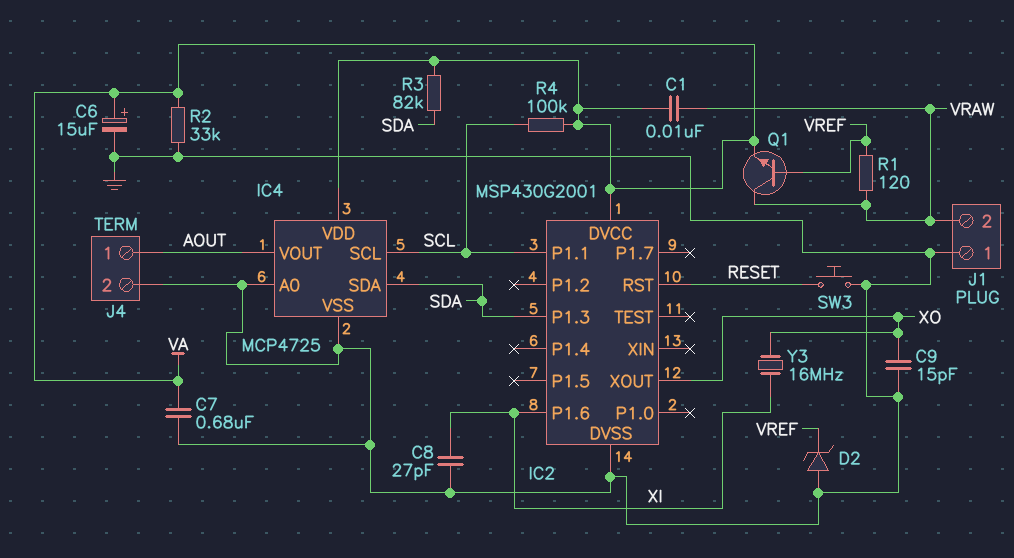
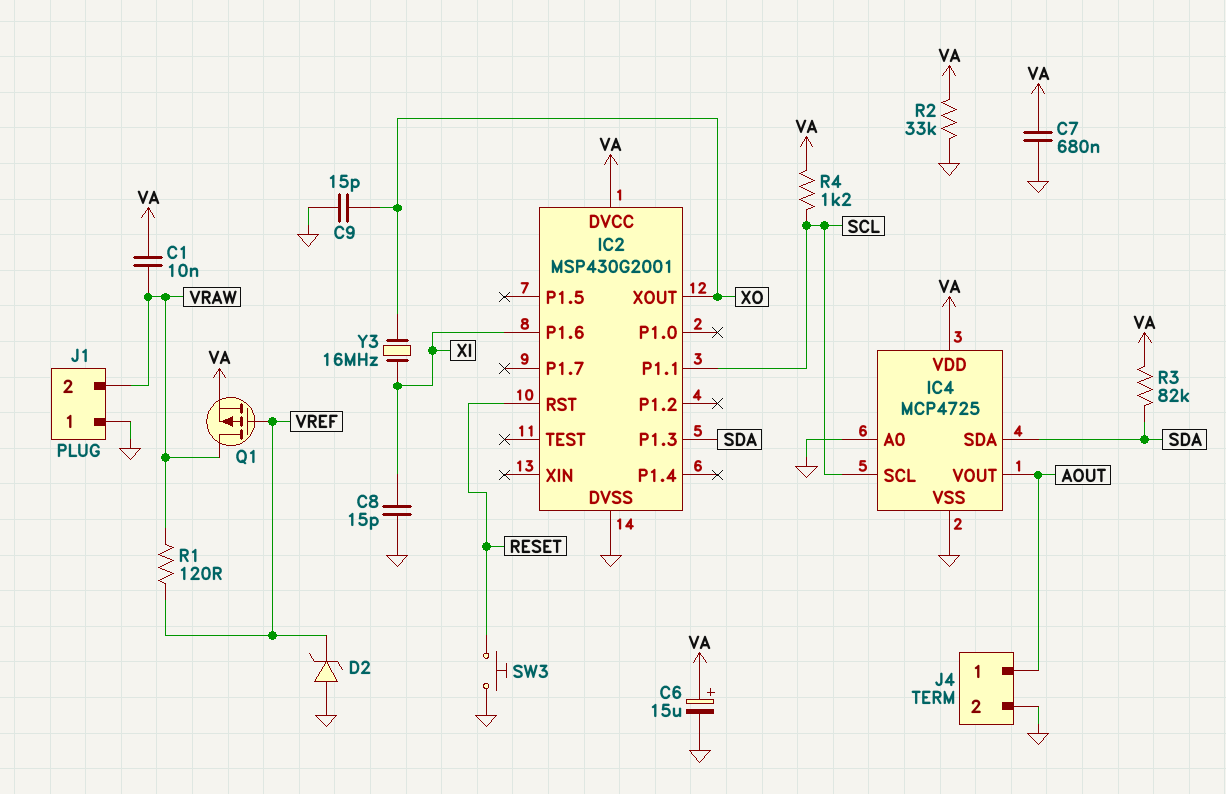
C8: 27pF (GND, XI) -> 15pF (GND, XI)
Q1: NPN (B VREF, C VRAW, E VA) -> PMOS (G VREF, D VRAW, S VA)
R4: 100k (SCL, VA) -> 1.2k (SCL, VA)

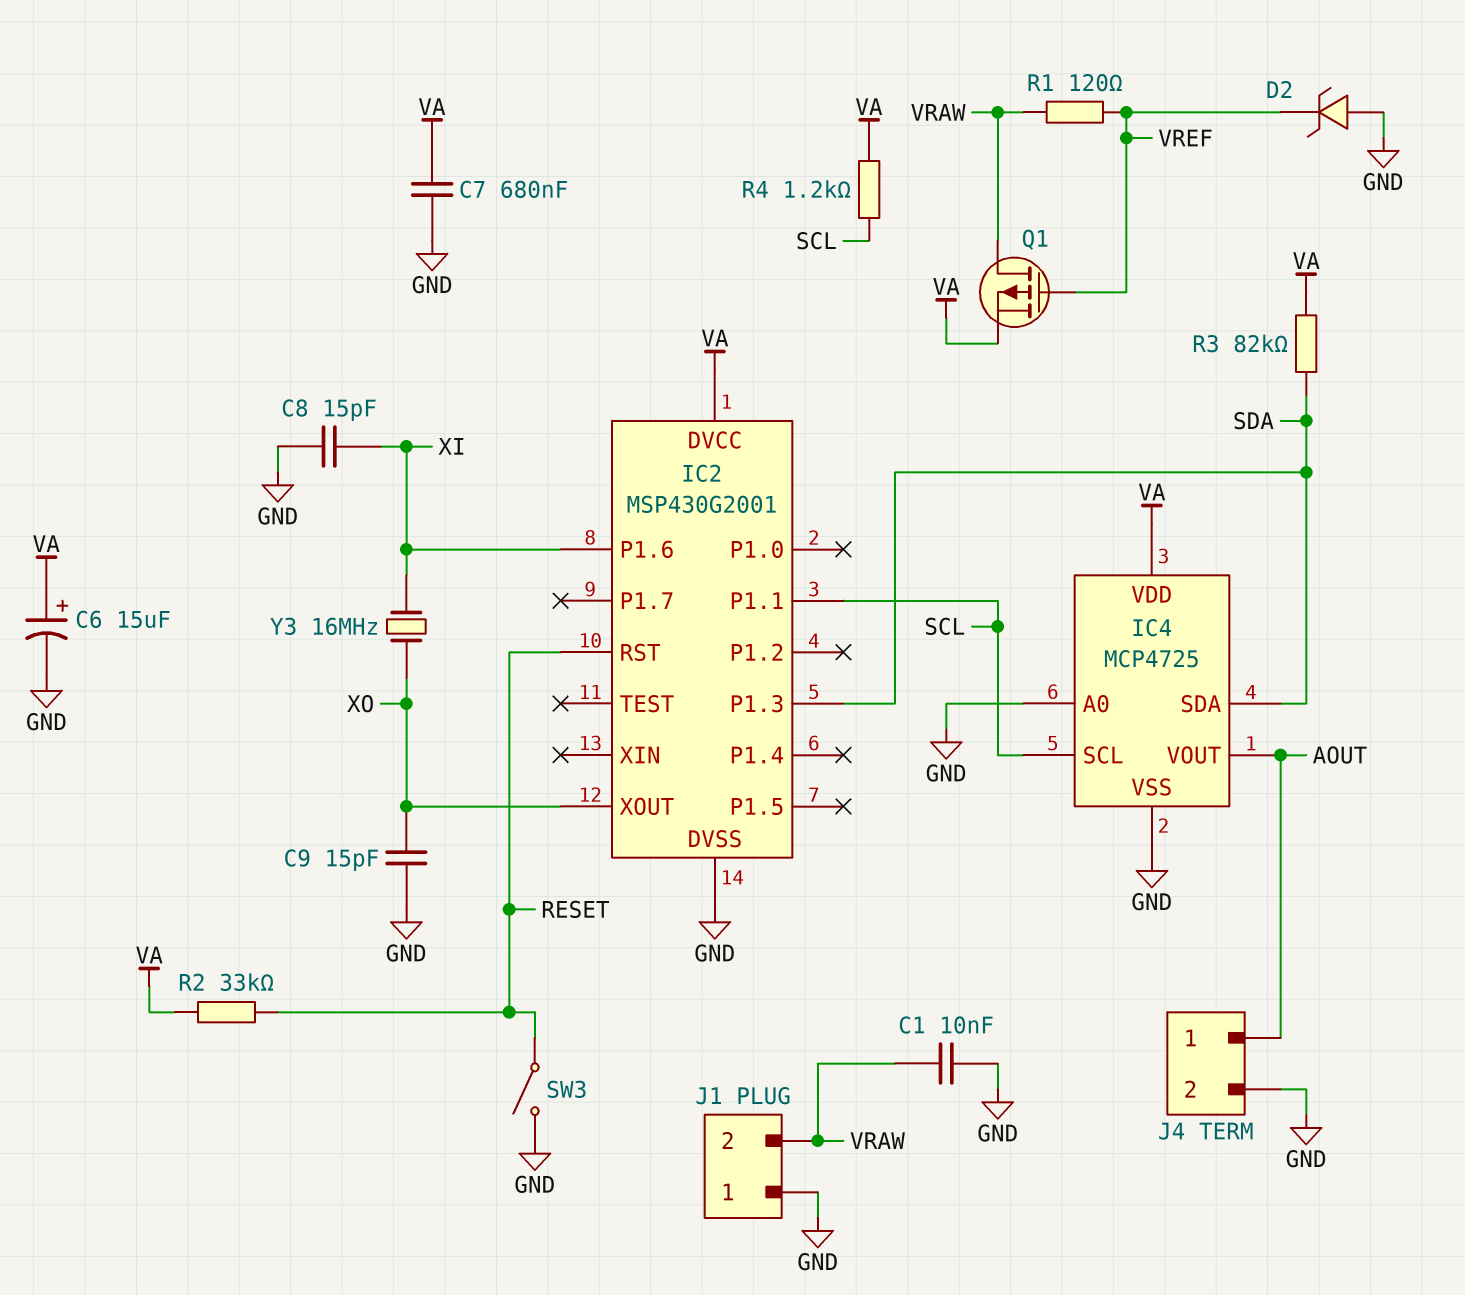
C1: 10nF (VA, VRAW) -> 10nF (GND, VRAW)
R2: 33k (GND, VA) -> 33k (RESET, VA)
SW3: button (GND, RESET) -> switch (GND, RESET)

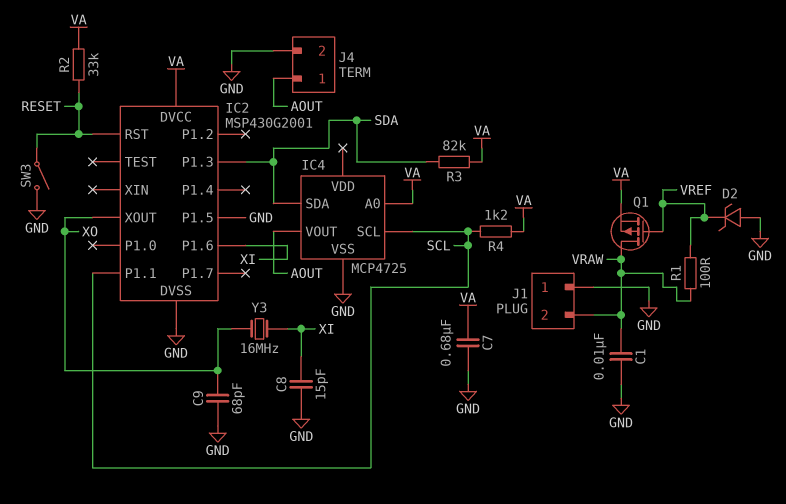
C6: 15uF (plus VA, minus GND) -> none
C9: 15pF (GND, XO) -> 68pF (GND, XO)
IC2 pin P1.5: none -> GND
IC4 pin A0: GND -> VA
IC4 pin VDD: VA -> none
R1: 120 (VRAW, VREF) -> 100 (VRAW, VREF)

